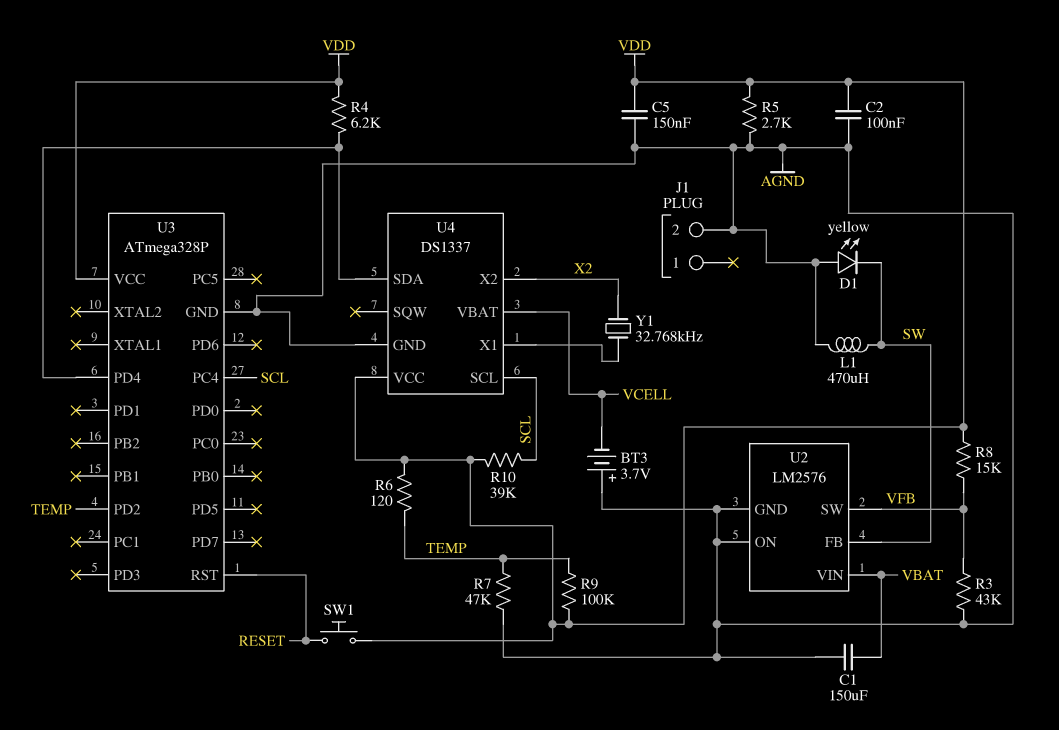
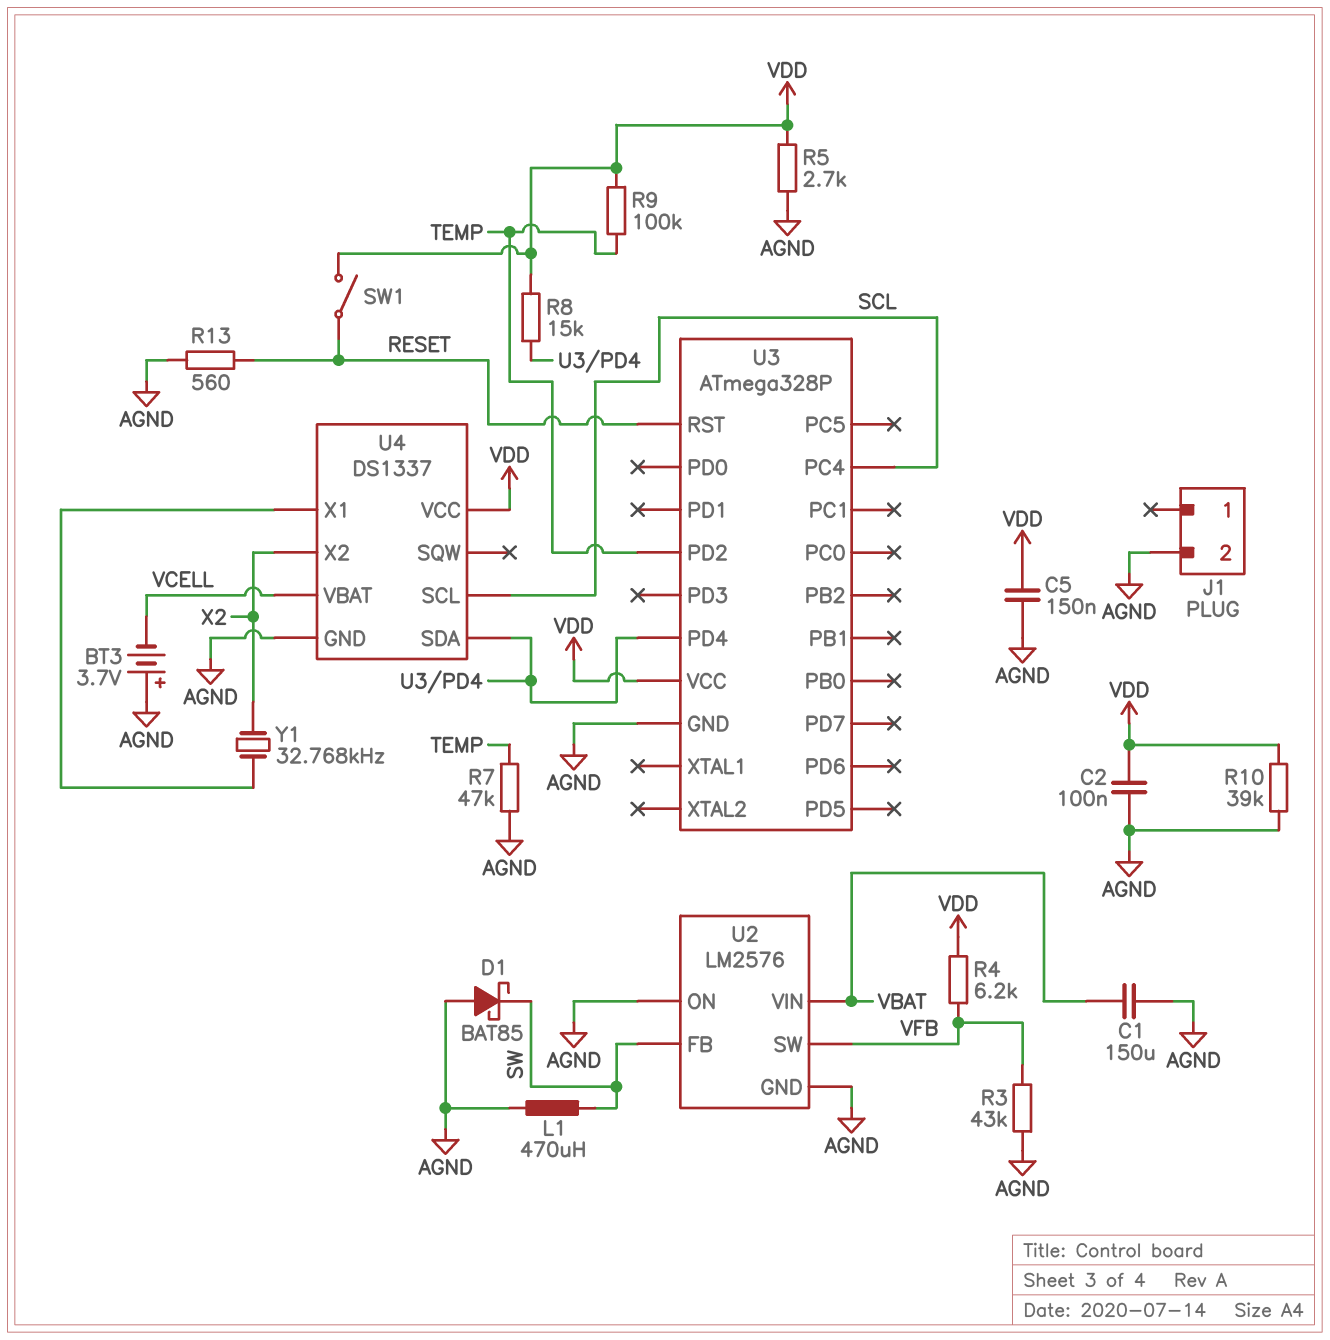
D1: LED yellow (A AGND, K SW) -> schottky BAT85 (A AGND, K SW)
R4: 6.2k (U3/PD4, VDD) -> 6.2k (VDD, VFB)
R6: 120 (TEMP, VDD) -> none
R8: 15k (VDD, VFB) -> 15k (U3/PD4, VDD)
R10: 39k (SCL, VDD) -> 39k (AGND, VDD)
R13: none -> 560 (AGND, RESET)
SW1: button (RESET, VDD) -> switch (RESET, VDD)

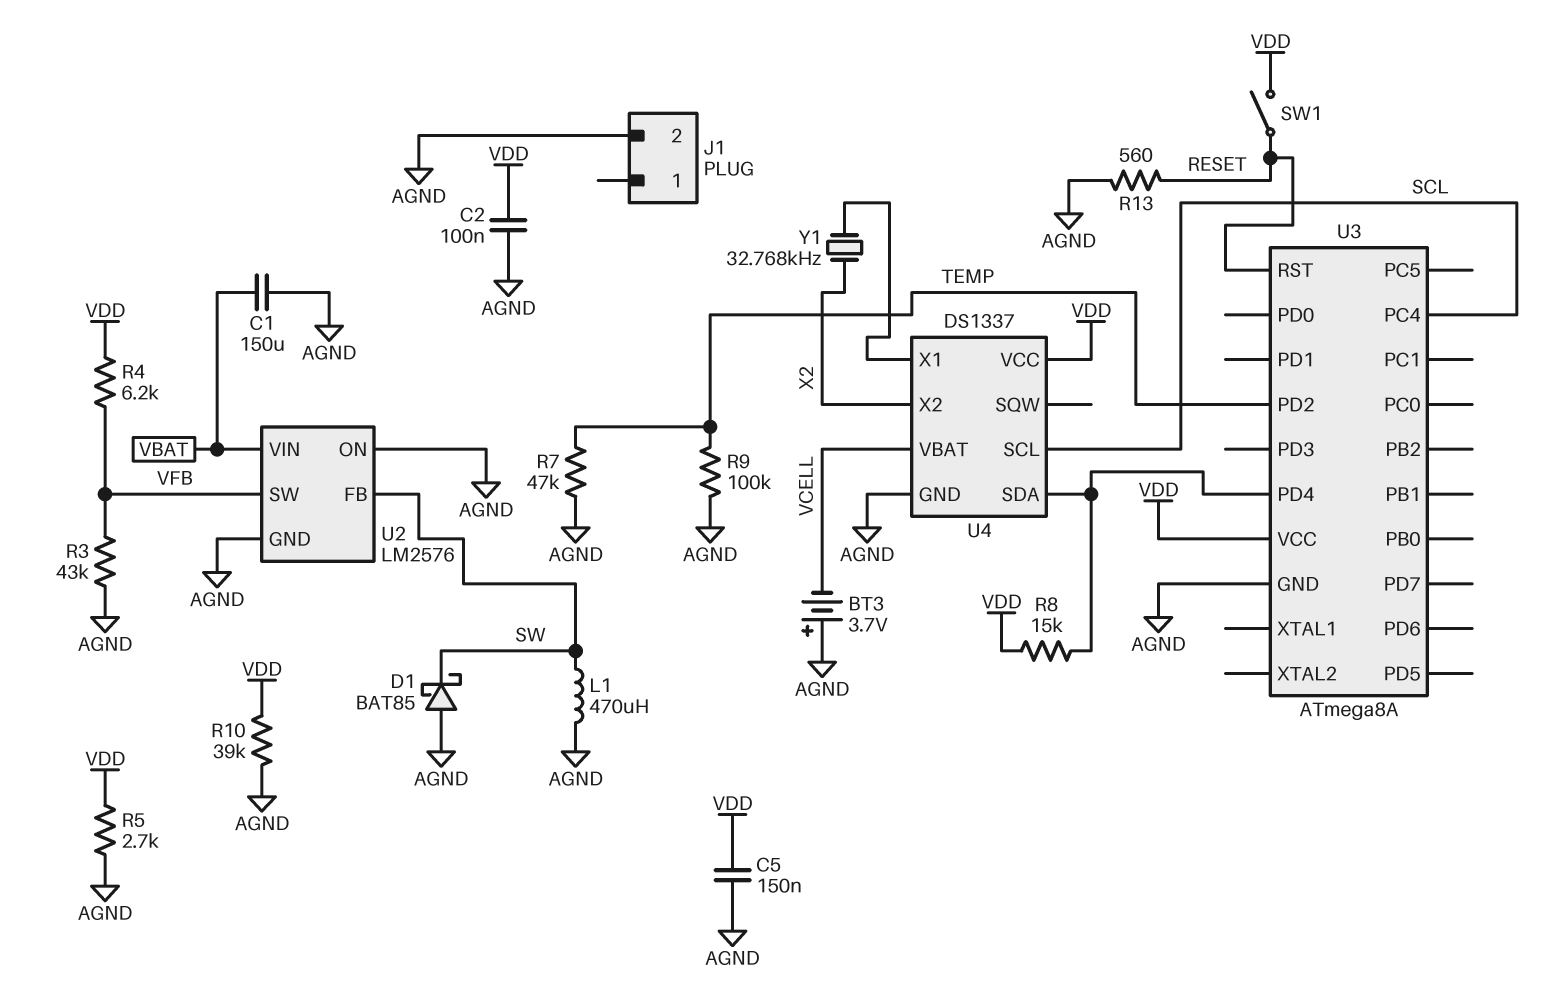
R9: 100k (TEMP, VDD) -> 100k (AGND, TEMP)
U3: ATmega328P -> ATmega8A

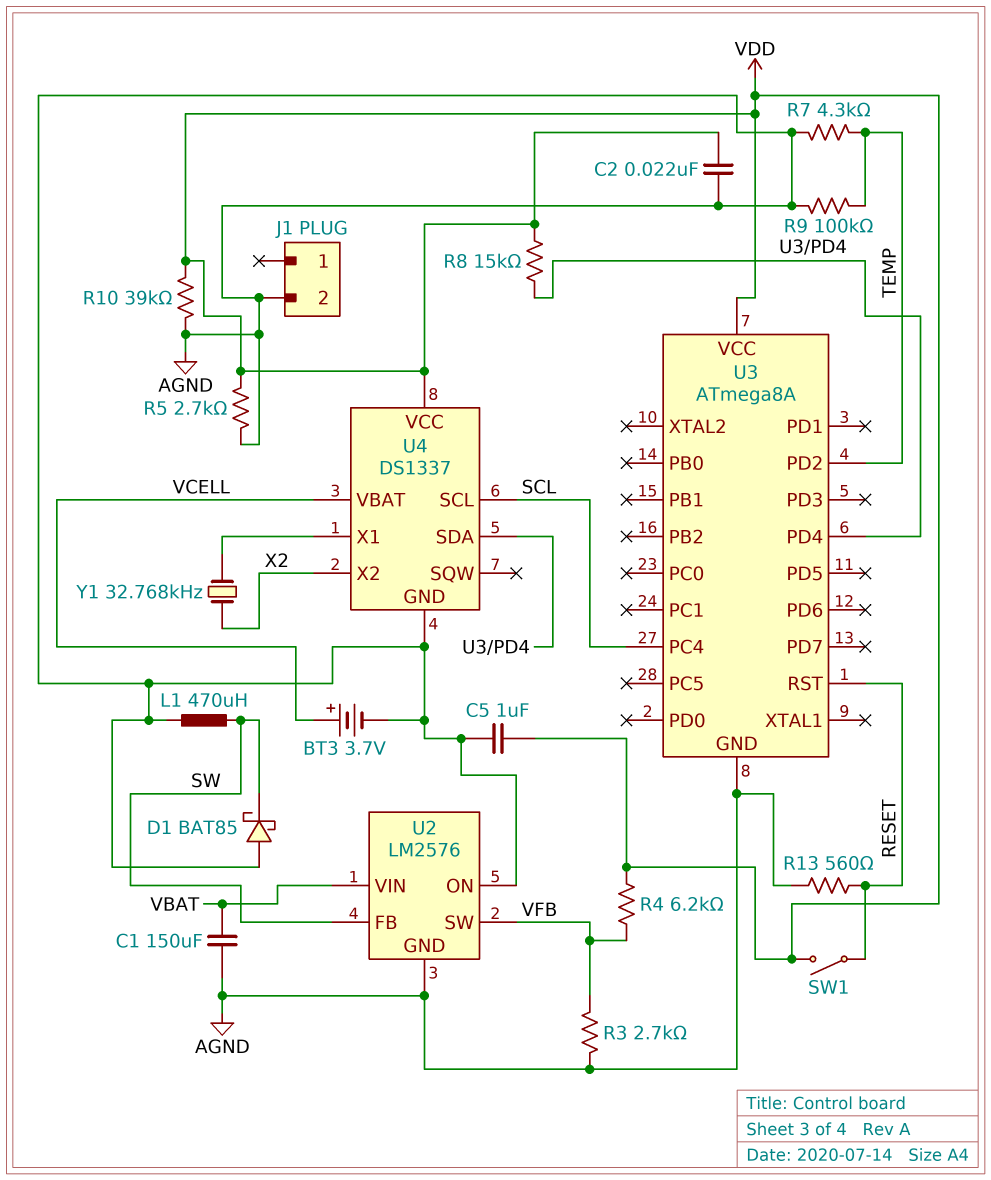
BT3: 3.7V (plus AGND, minus VCELL) -> 3.7V (plus VCELL, minus AGND)
C2: 100nF (AGND, VDD) -> 22nF (AGND, VDD)
C5: 150nF (AGND, VDD) -> 1uF (AGND, VDD)
R3: 43k (AGND, VFB) -> 2.7k (AGND, VFB)
R7: 47k (AGND, TEMP) -> 4.3k (AGND, TEMP)

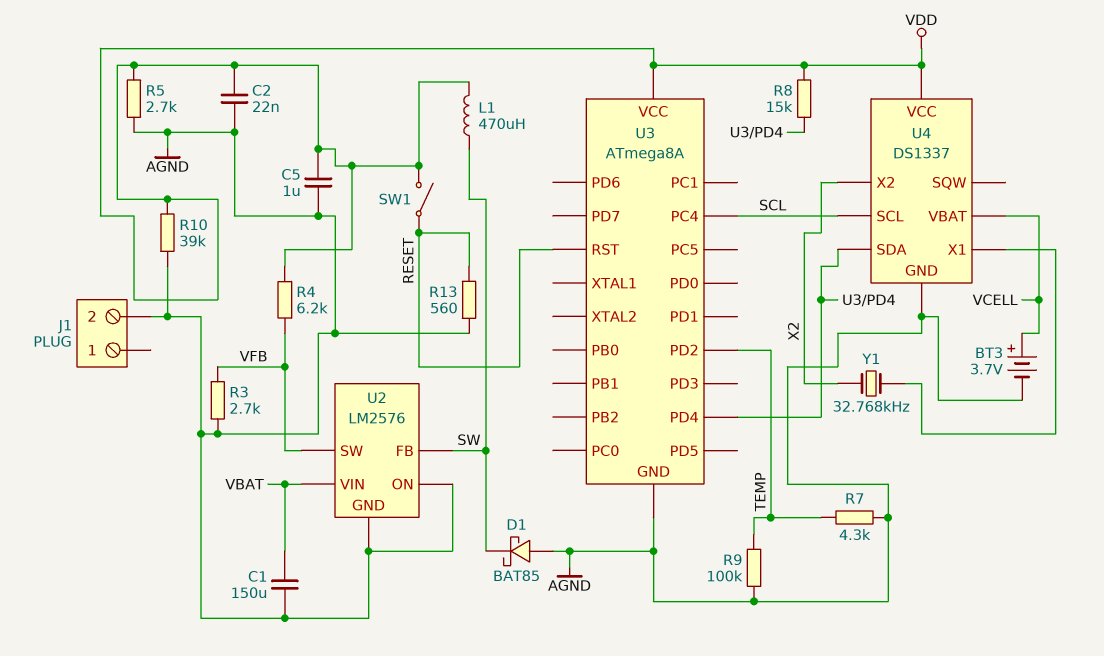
L1: 470uH (AGND, SW) -> 470uH (SW, VDD)

